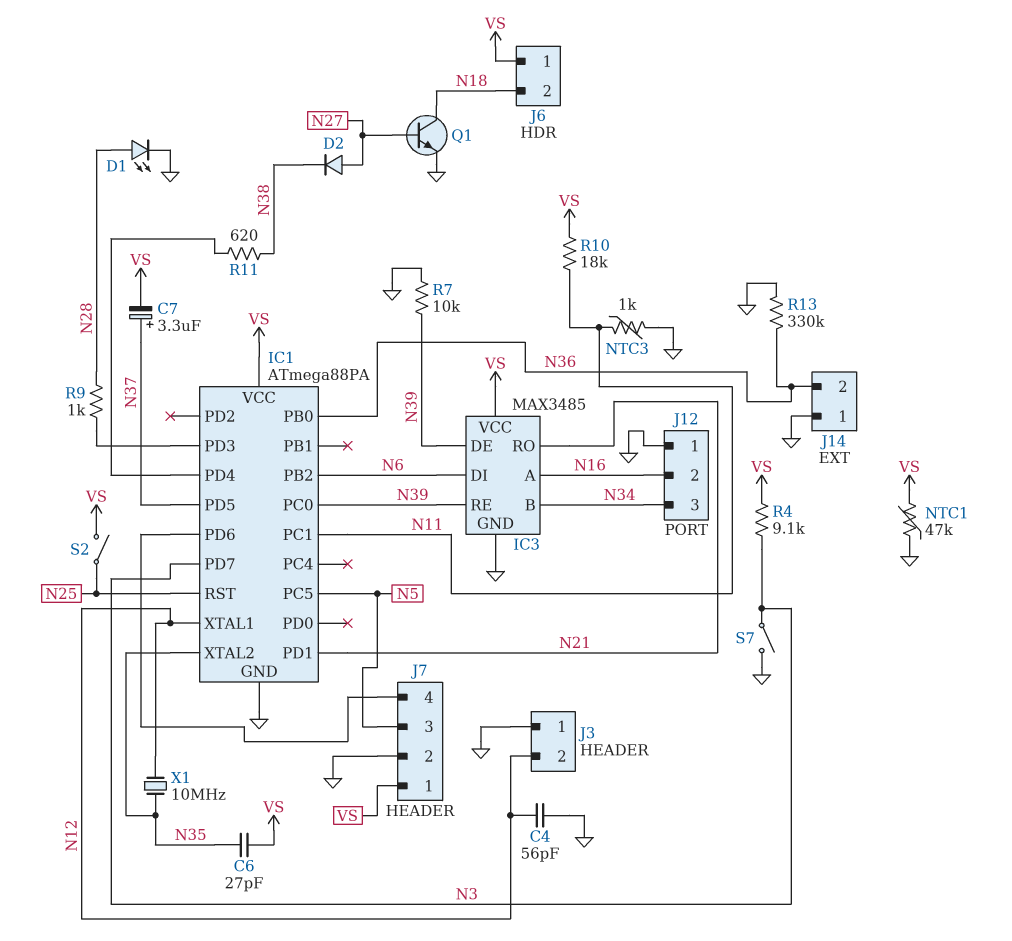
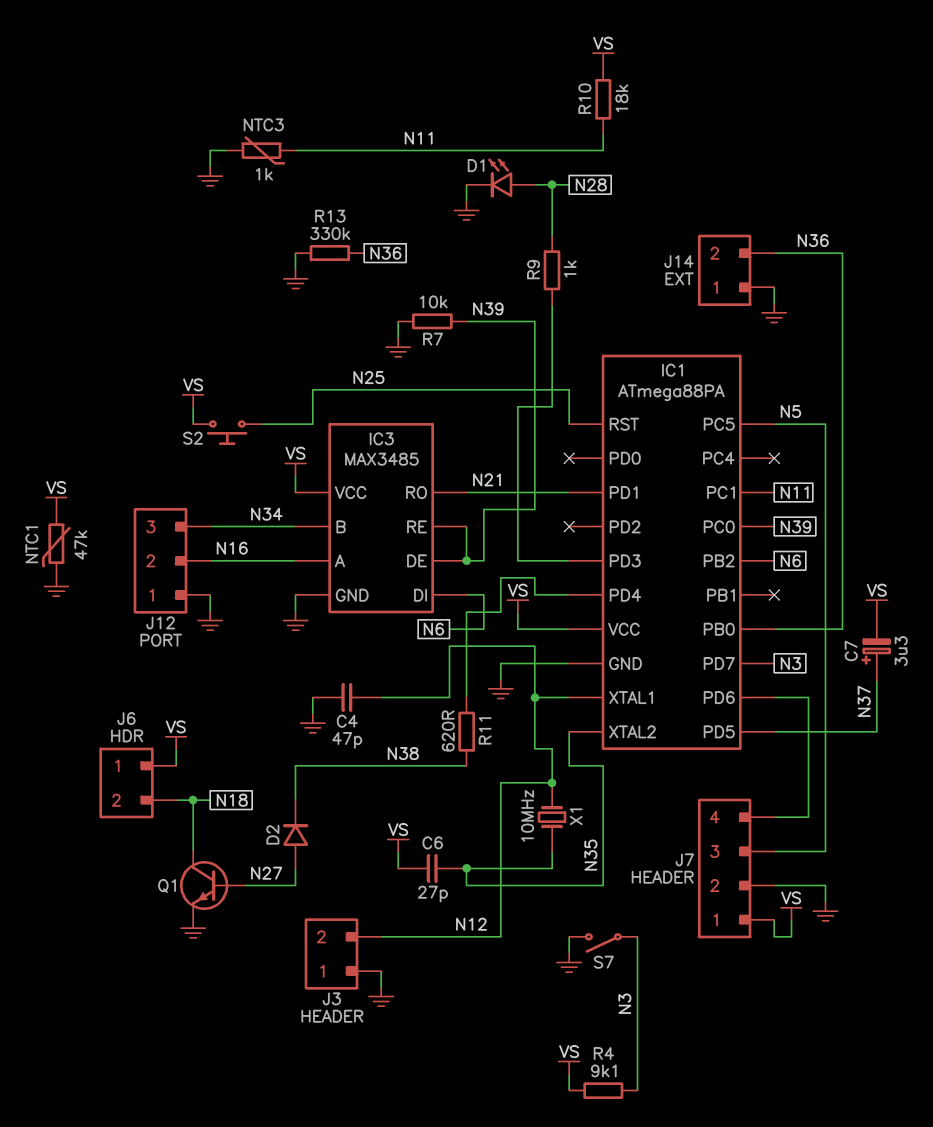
C4: 56pF (GND, N12) -> 47pF (GND, N12)
S2: switch (N25, VS) -> button (N25, VS)

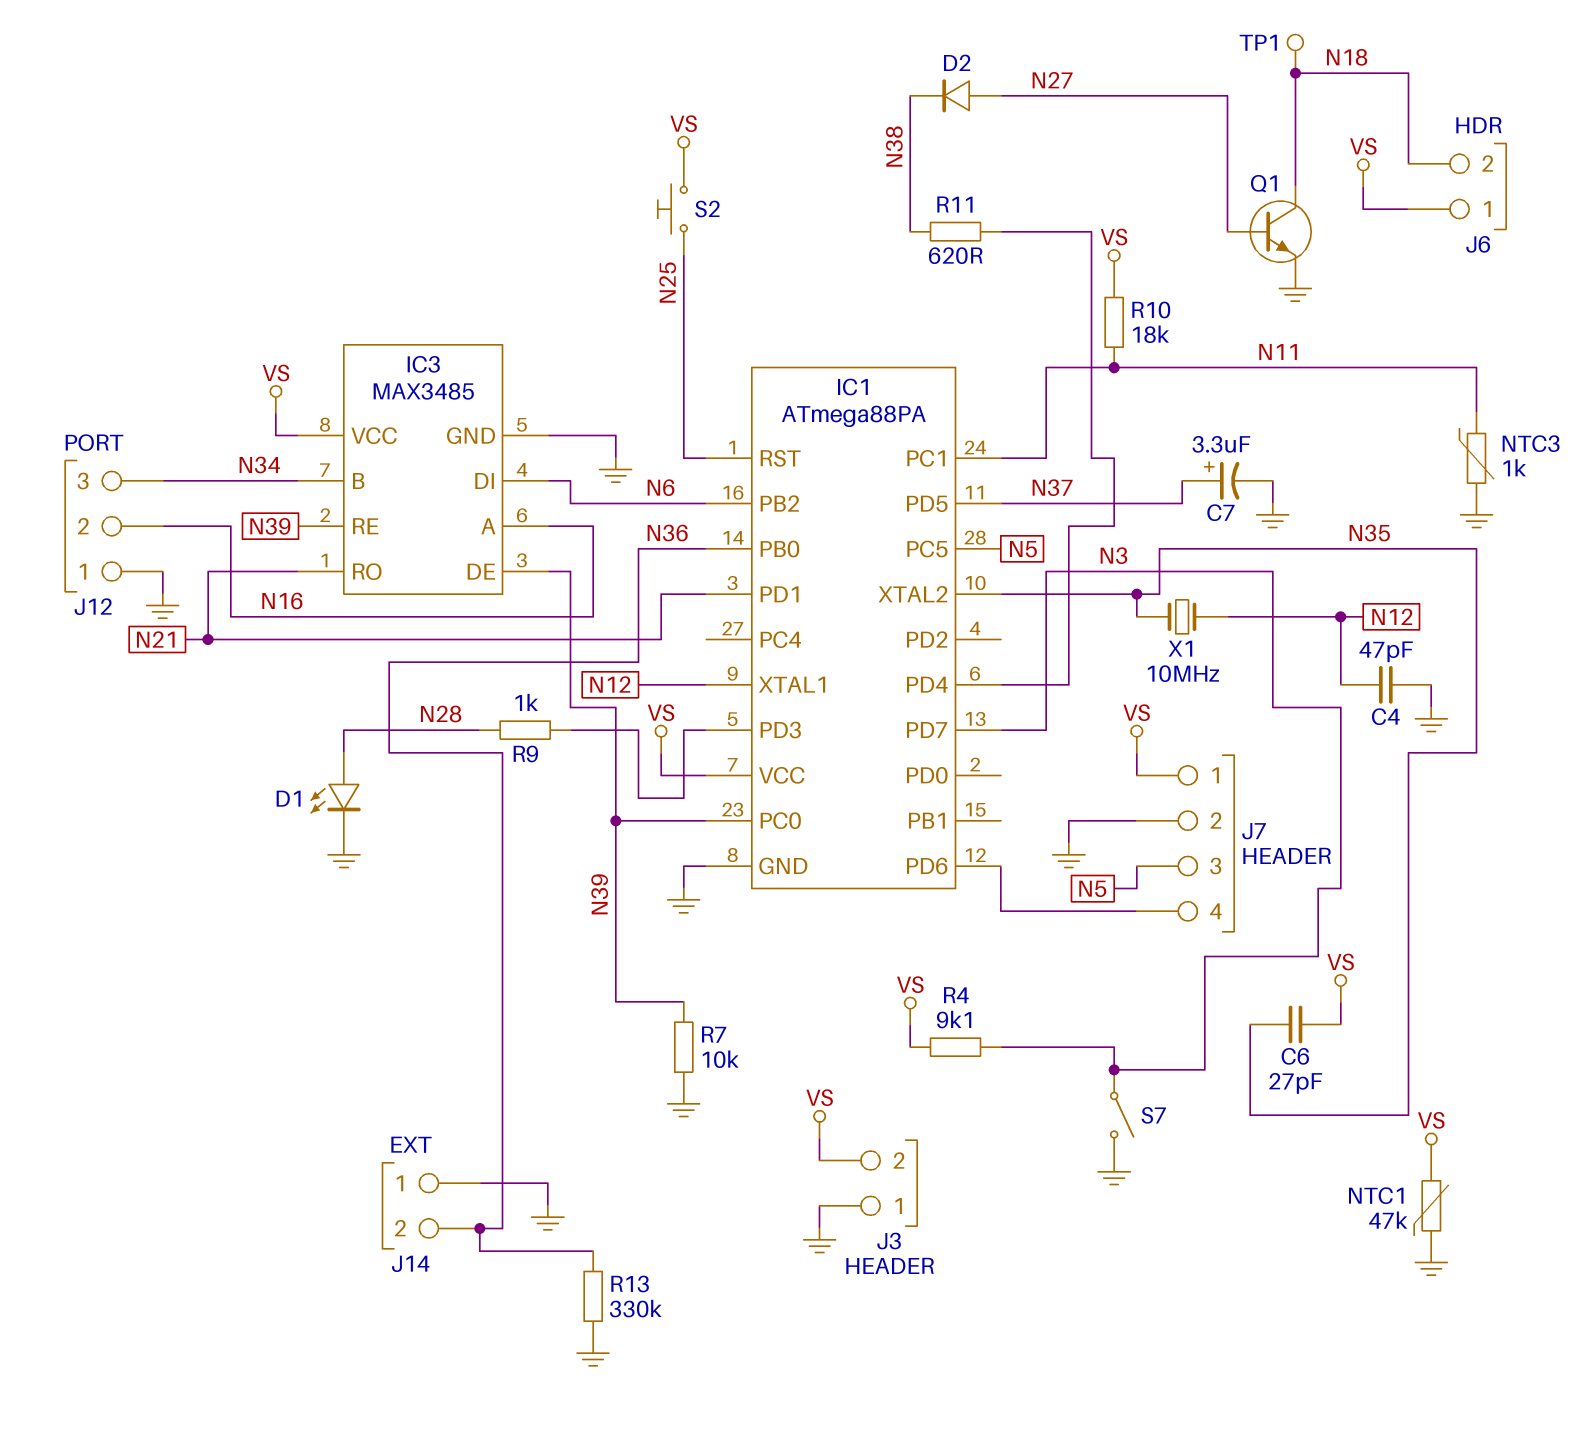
C7: 3.3uF (plus N37, minus VS) -> 3.3uF (plus N37, minus GND)
J3 pin 2: N12 -> VS
TP1: none -> test point (N18)

